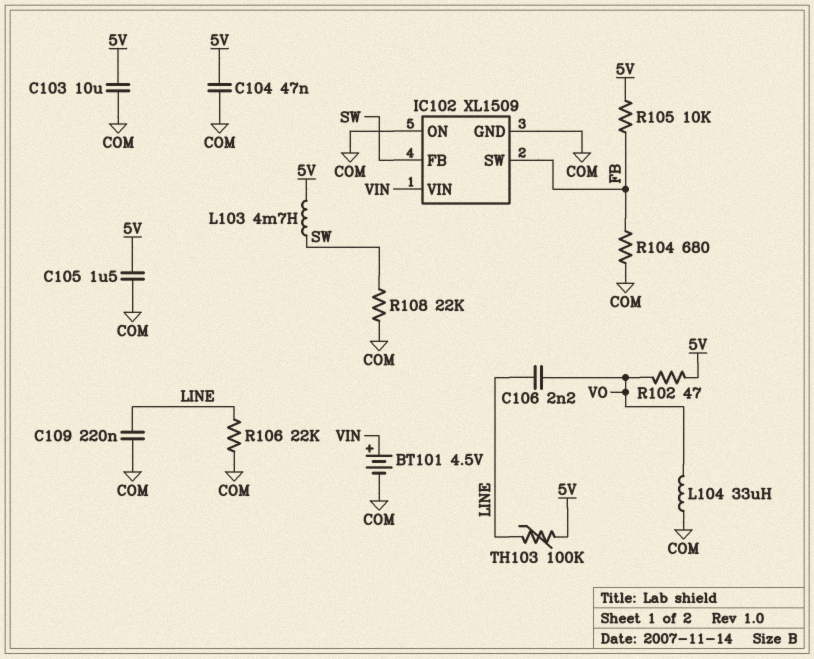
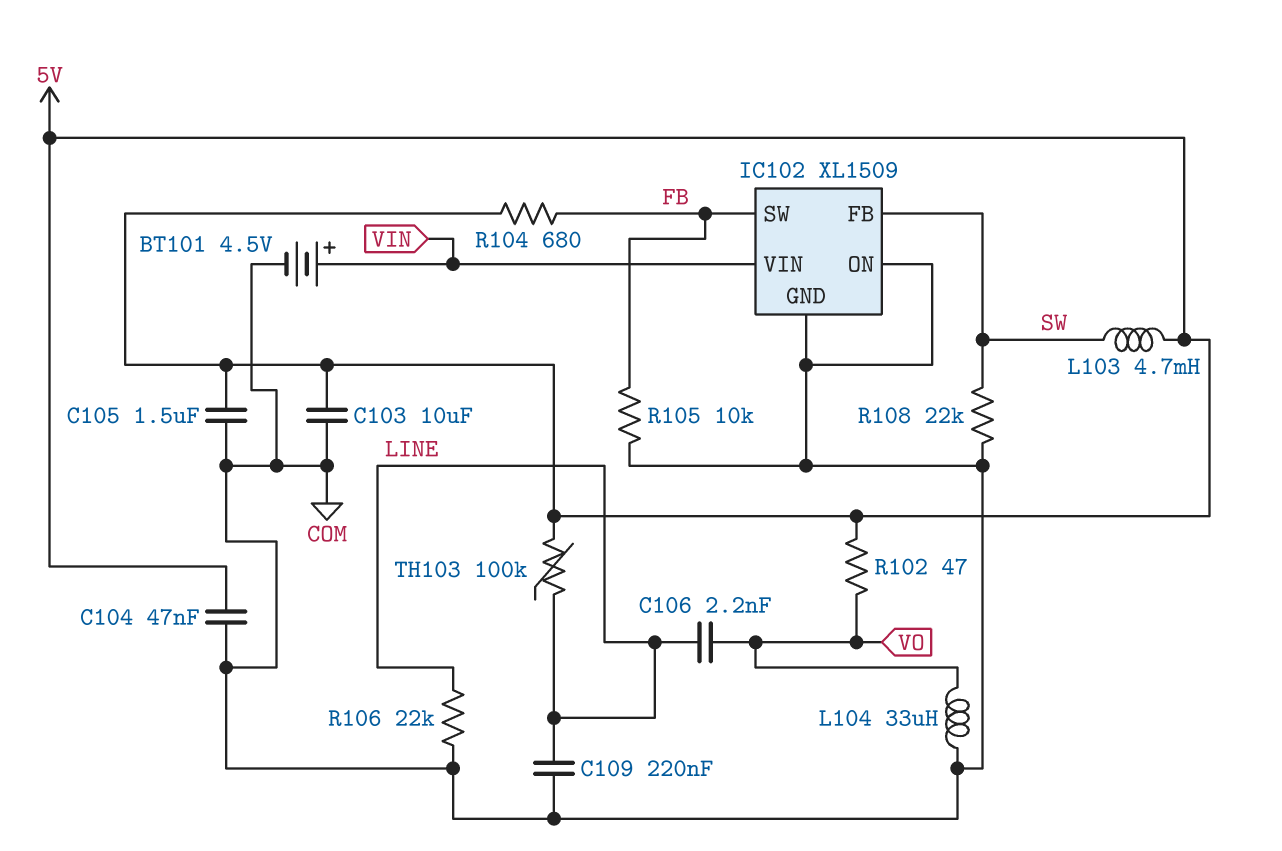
R104: 680 (COM, FB) -> 680 (5V, FB)
R105: 10k (5V, FB) -> 10k (COM, FB)

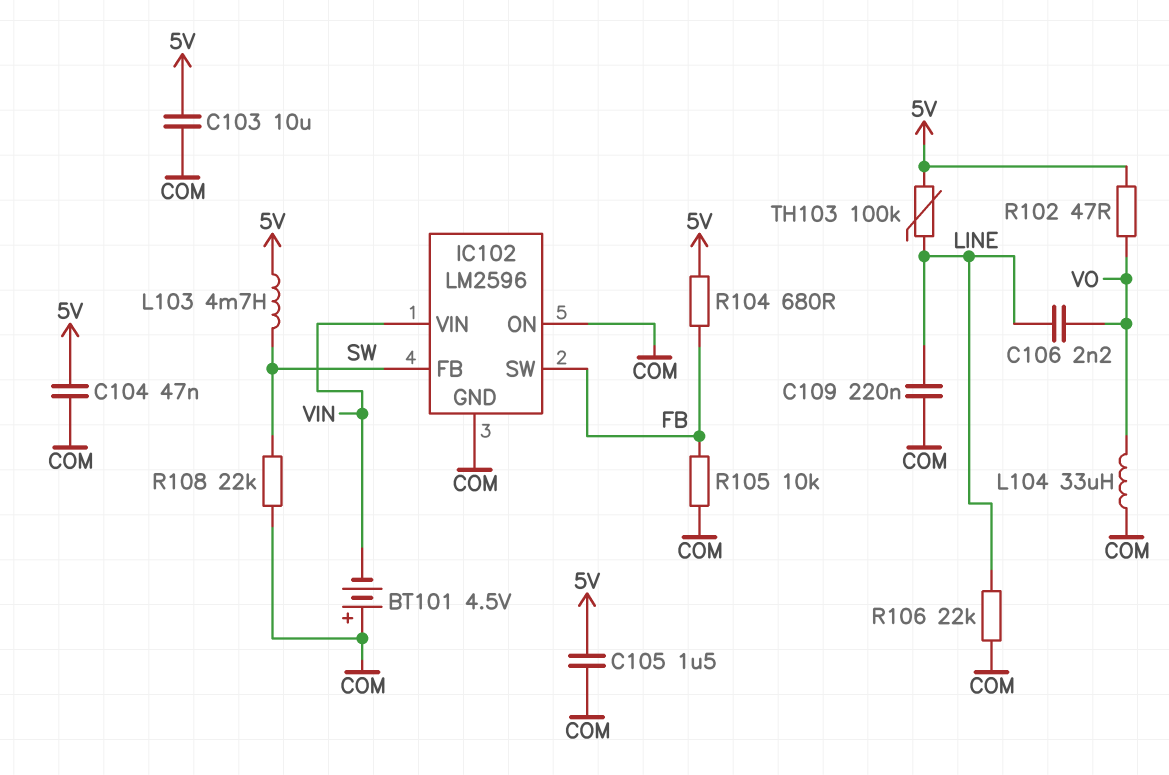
BT101: 4.5V (plus VIN, minus COM) -> 4.5V (plus COM, minus VIN)
IC102: XL1509 -> LM2596

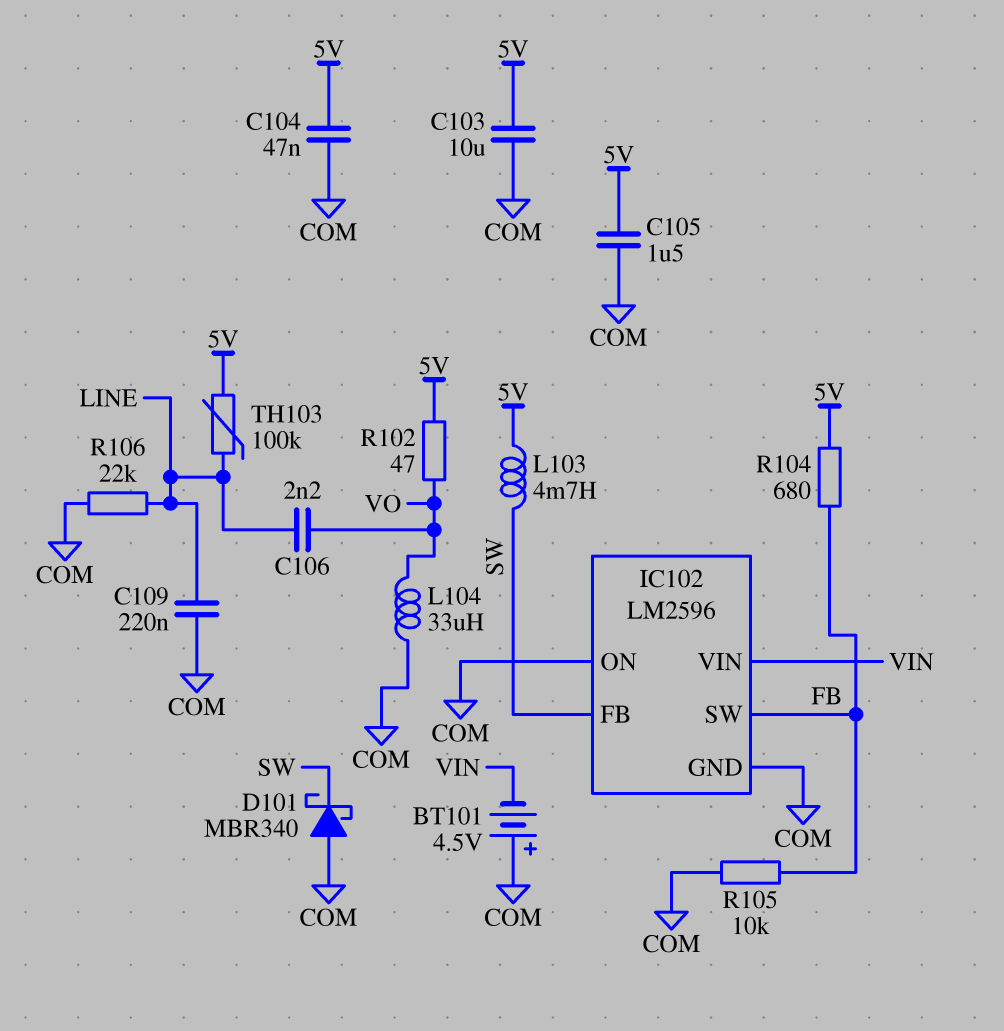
D101: none -> schottky MBR340 (A COM, K SW)
R108: 22k (COM, SW) -> none

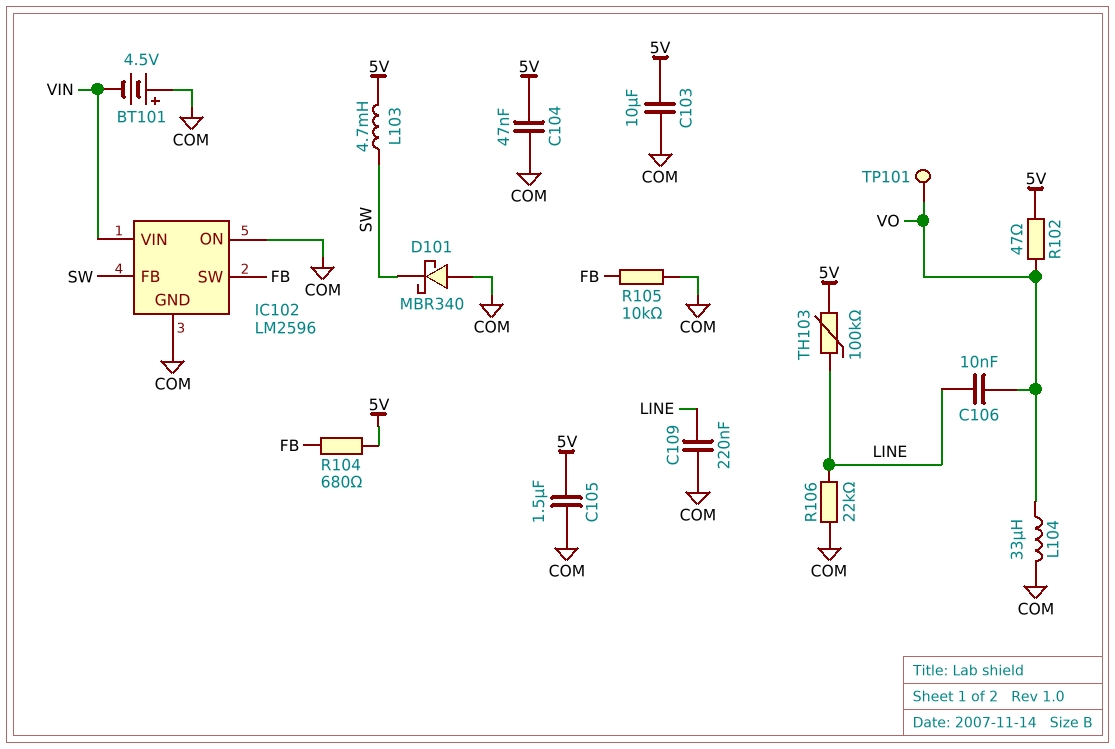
C106: 2.2nF (LINE, VO) -> 10nF (LINE, VO)
TP101: none -> test point (VO)

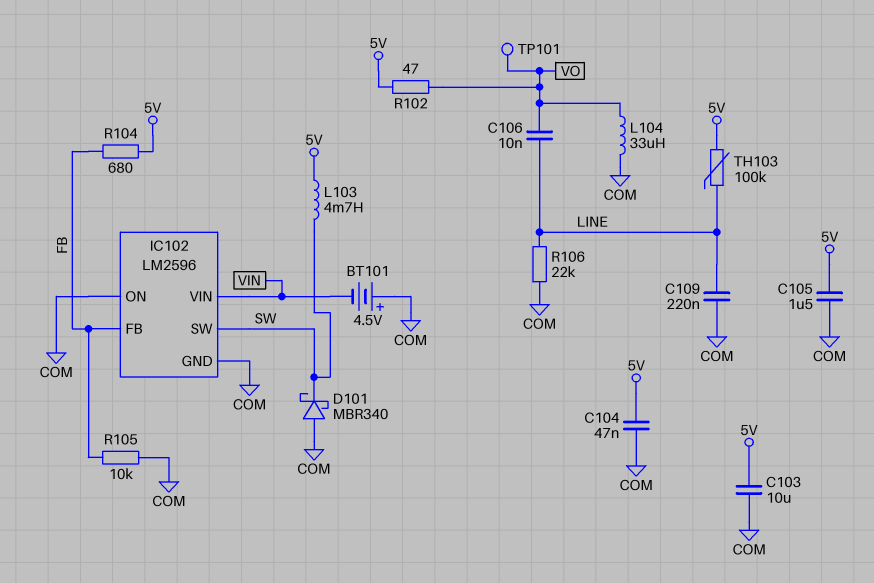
IC102 pin FB: SW -> FB
IC102 pin SW: FB -> SW

